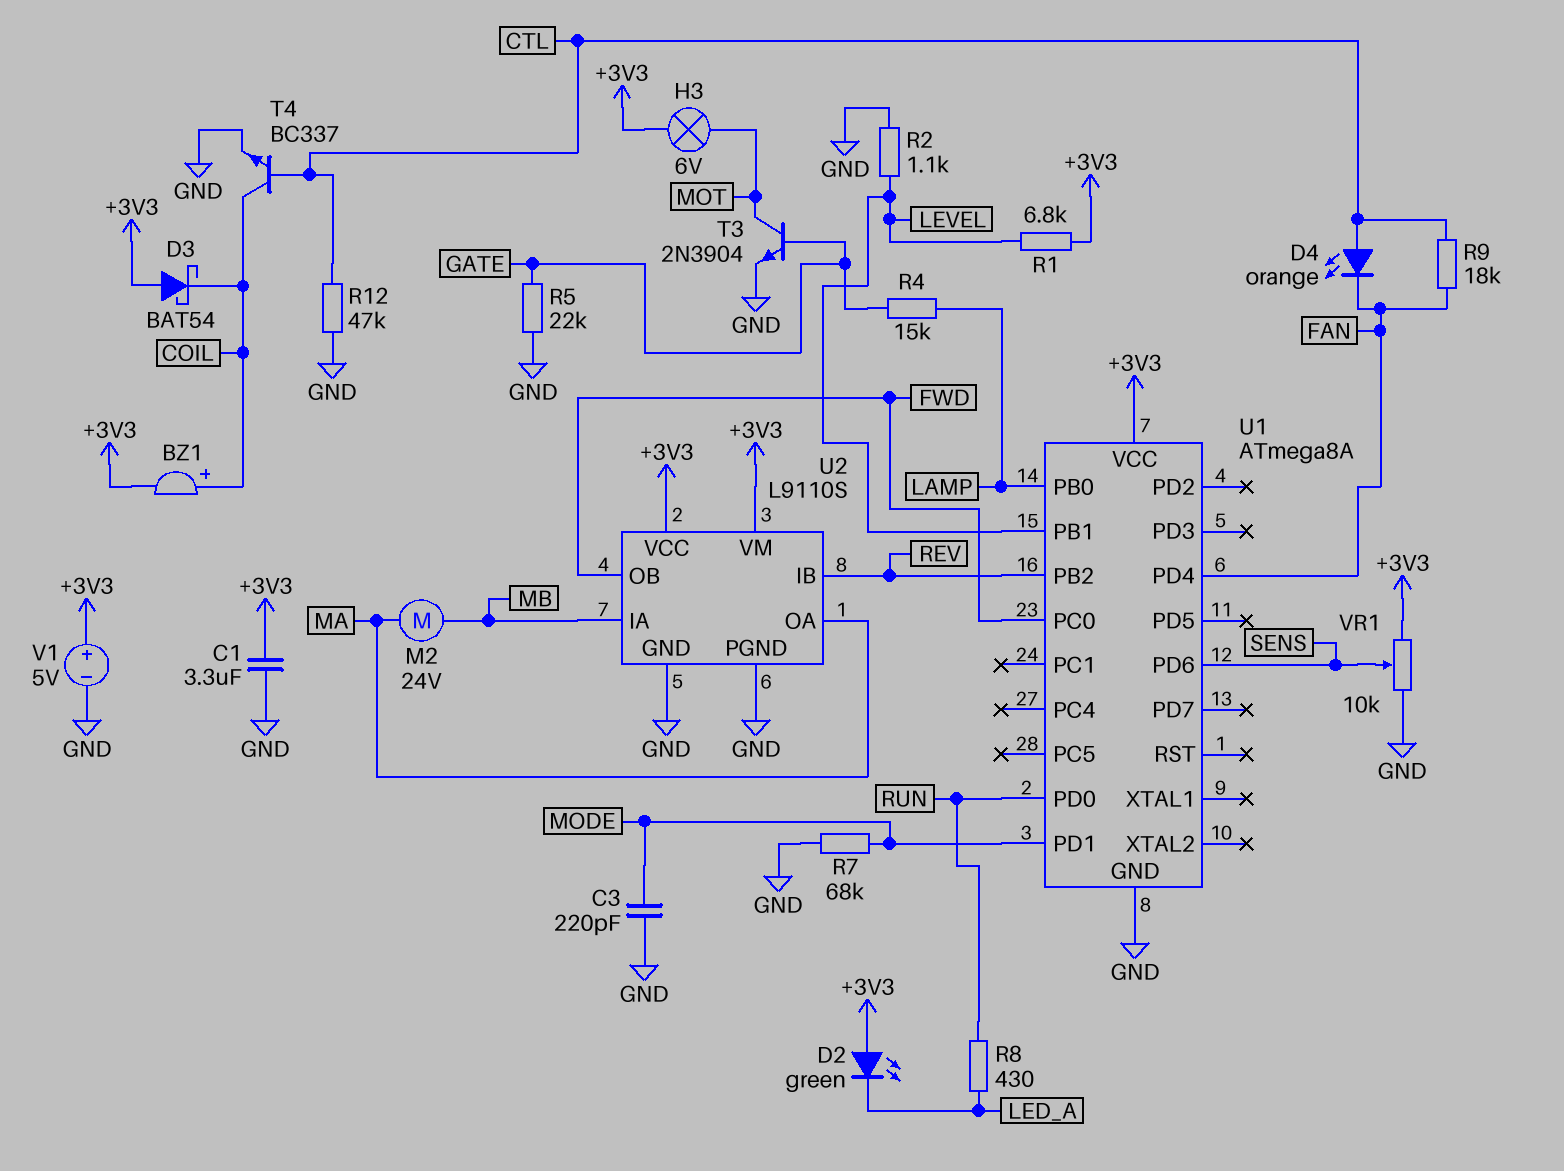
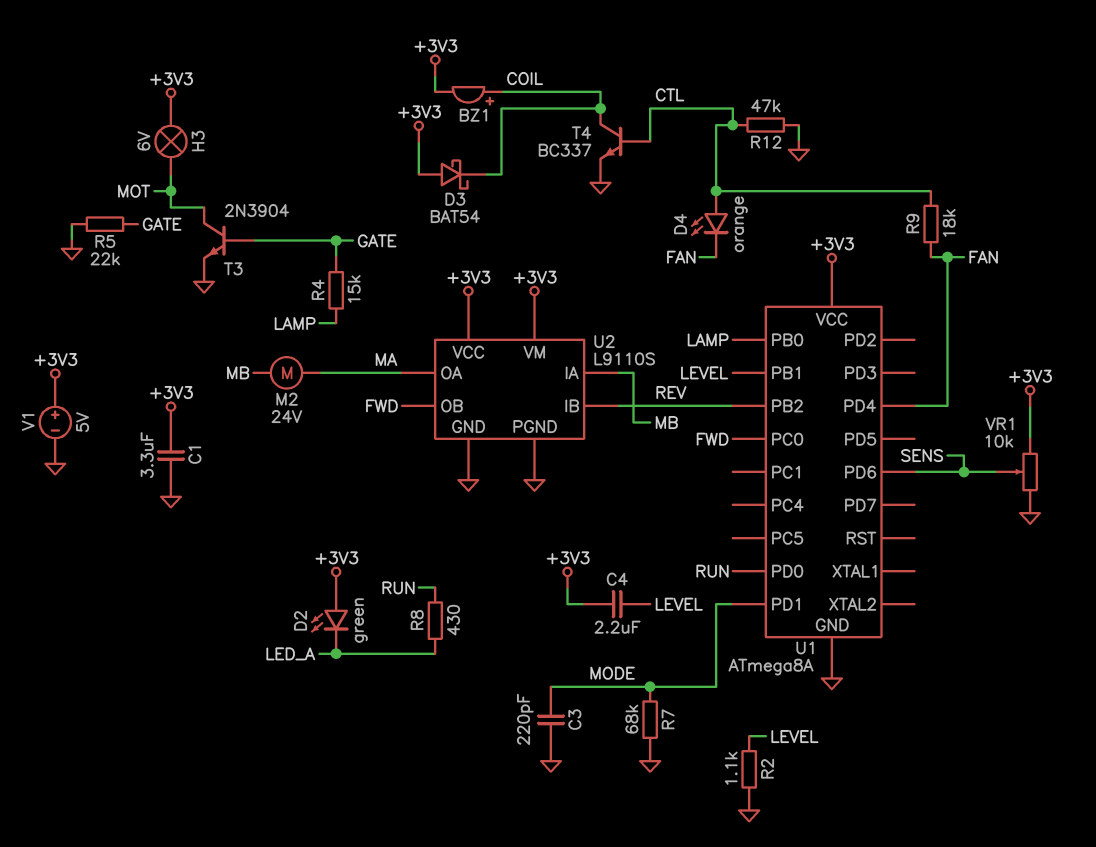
C4: none -> 2.2uF (+3V3, LEVEL)
R1: 6.8k (+3V3, LEVEL) -> none

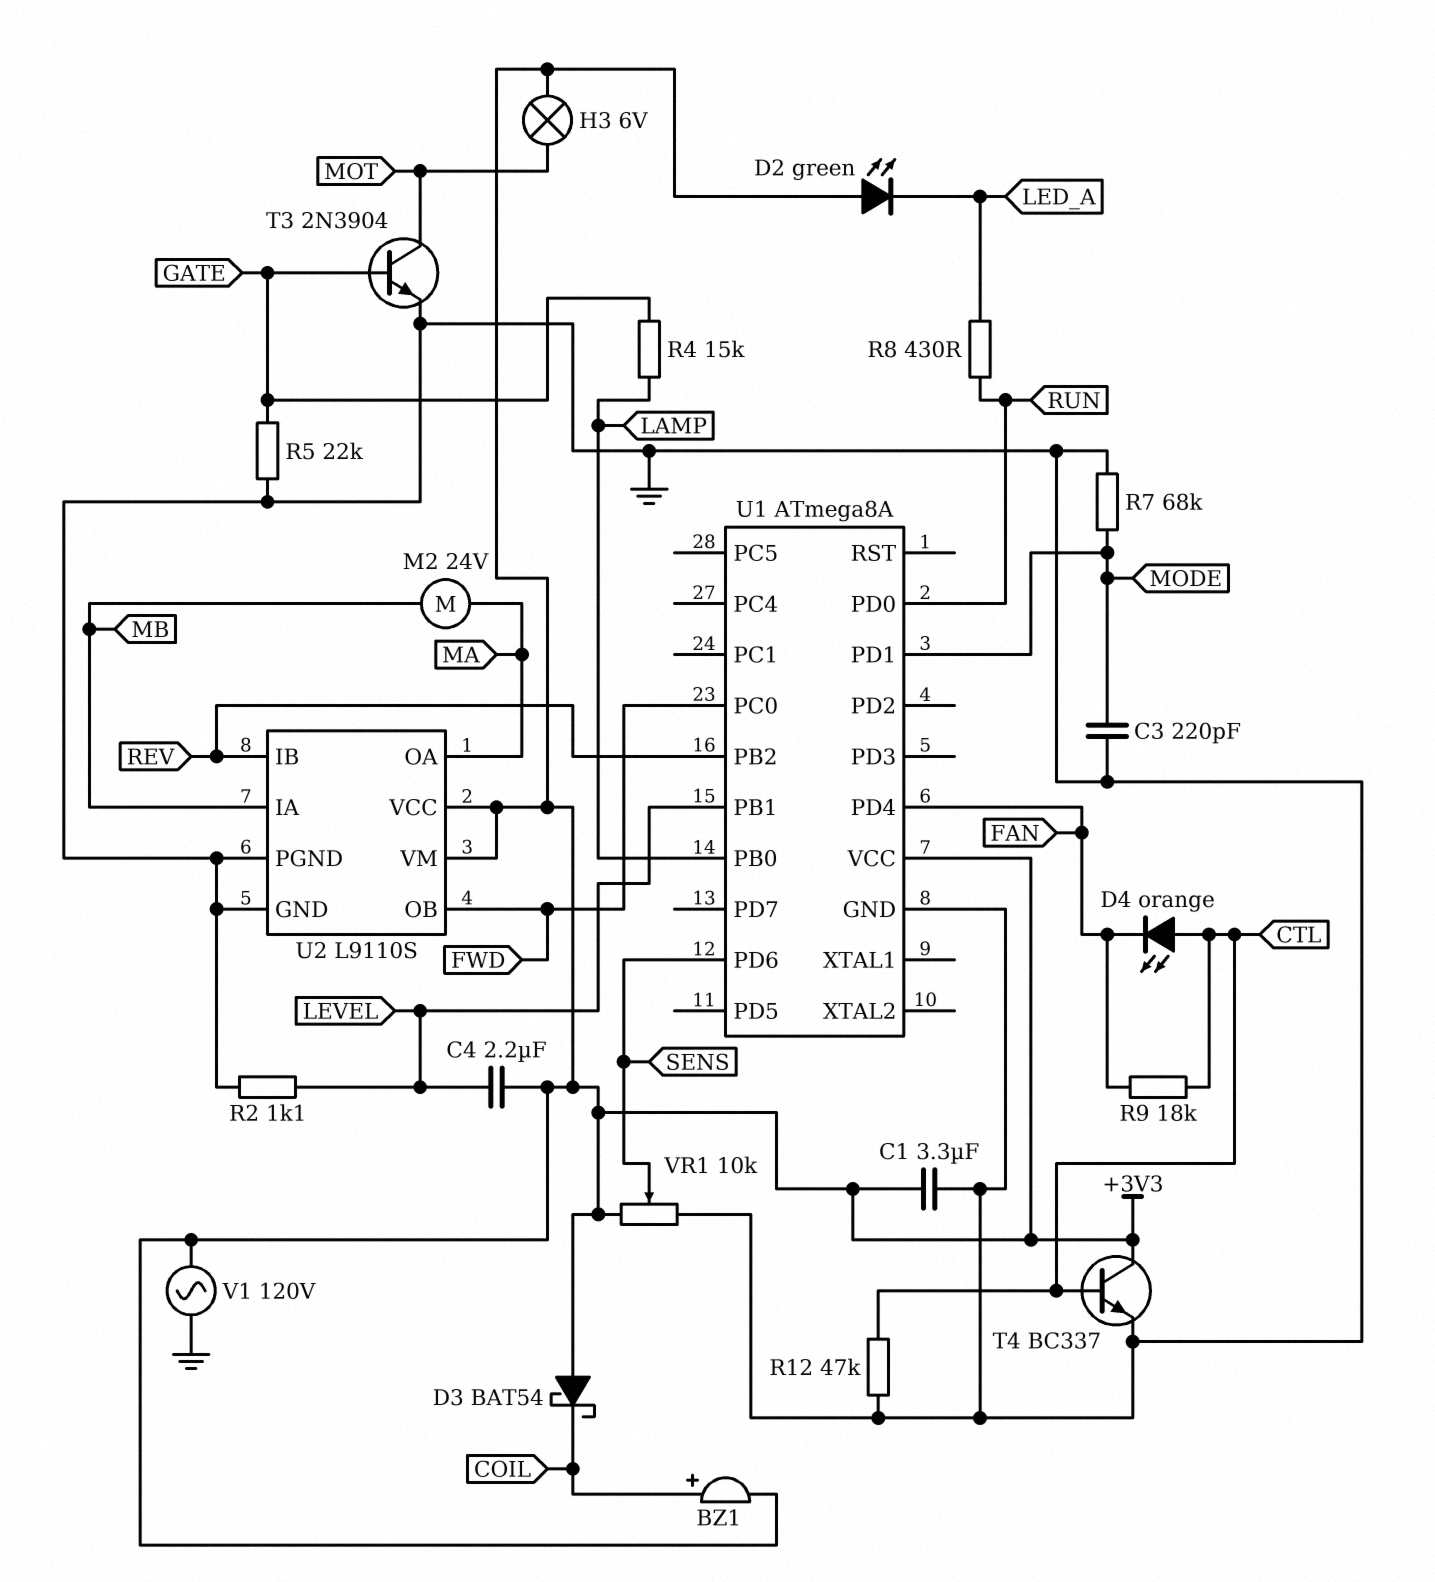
T4: NPN BC337 (B CTL, C COIL, E GND) -> NPN BC337 (B CTL, C +3V3, E GND)
V1: 5V (plus +3V3, minus GND) -> AC 120V (+3V3, GND)

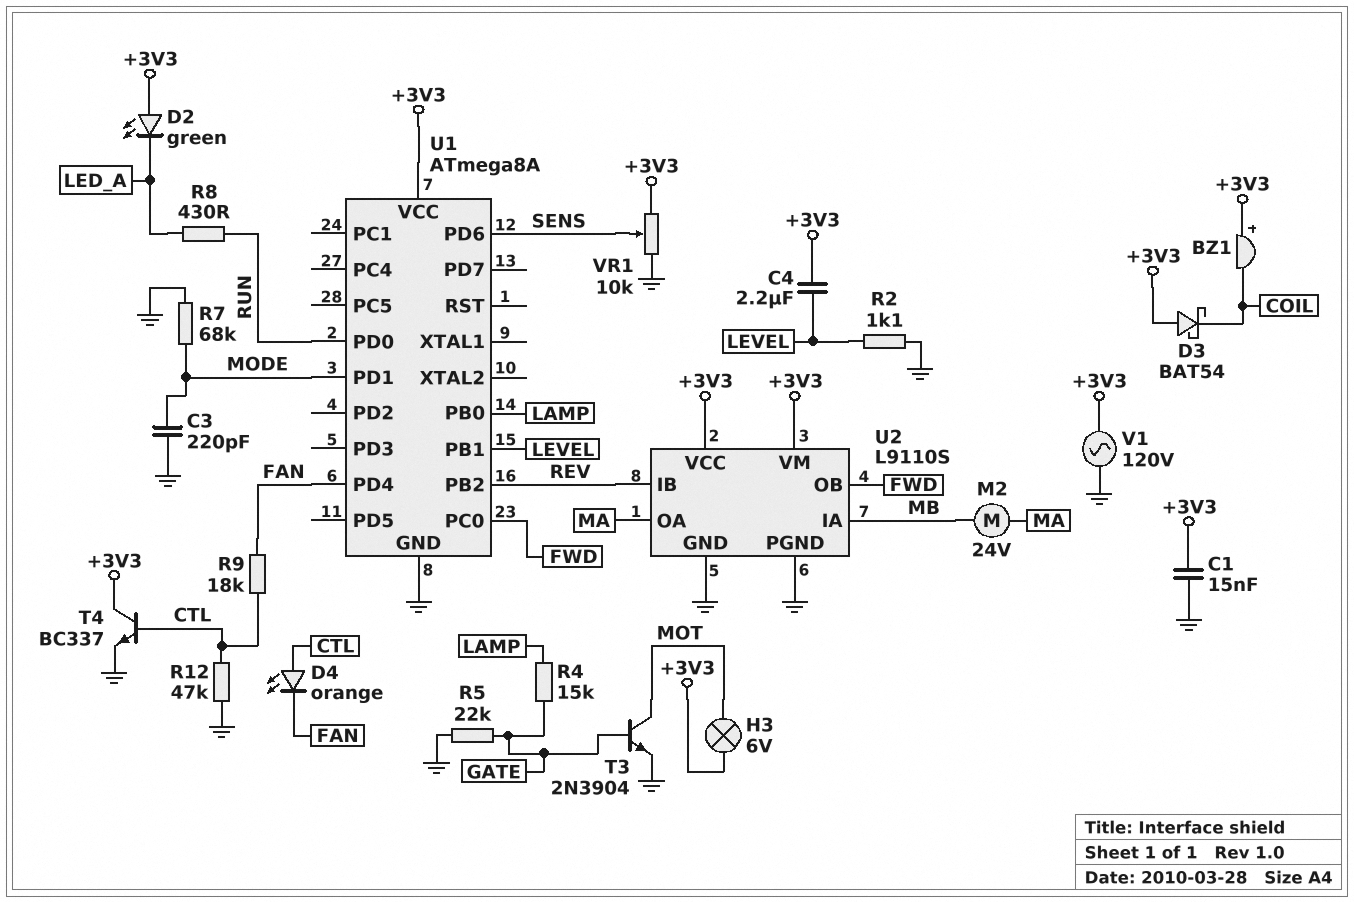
BZ1: buzzer (plus COIL, minus +3V3) -> buzzer (plus +3V3, minus COIL)
C1: 3.3uF (+3V3, GND) -> 15nF (+3V3, GND)

